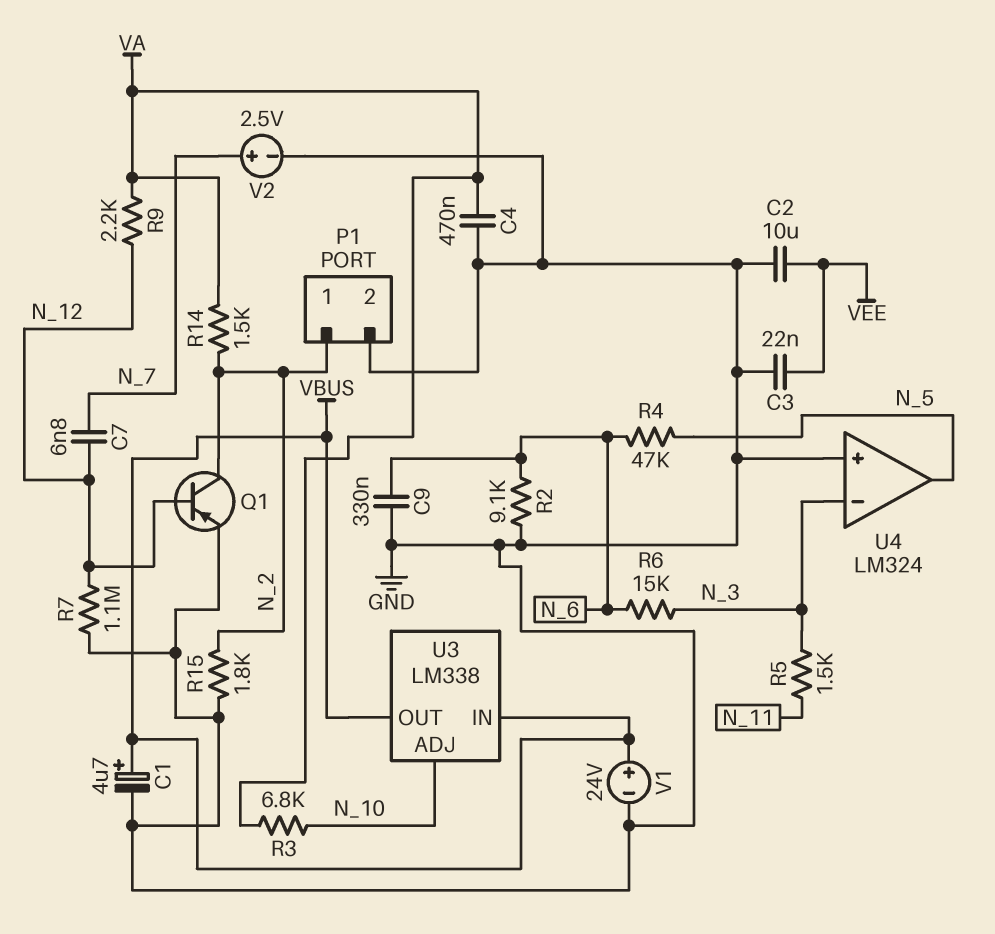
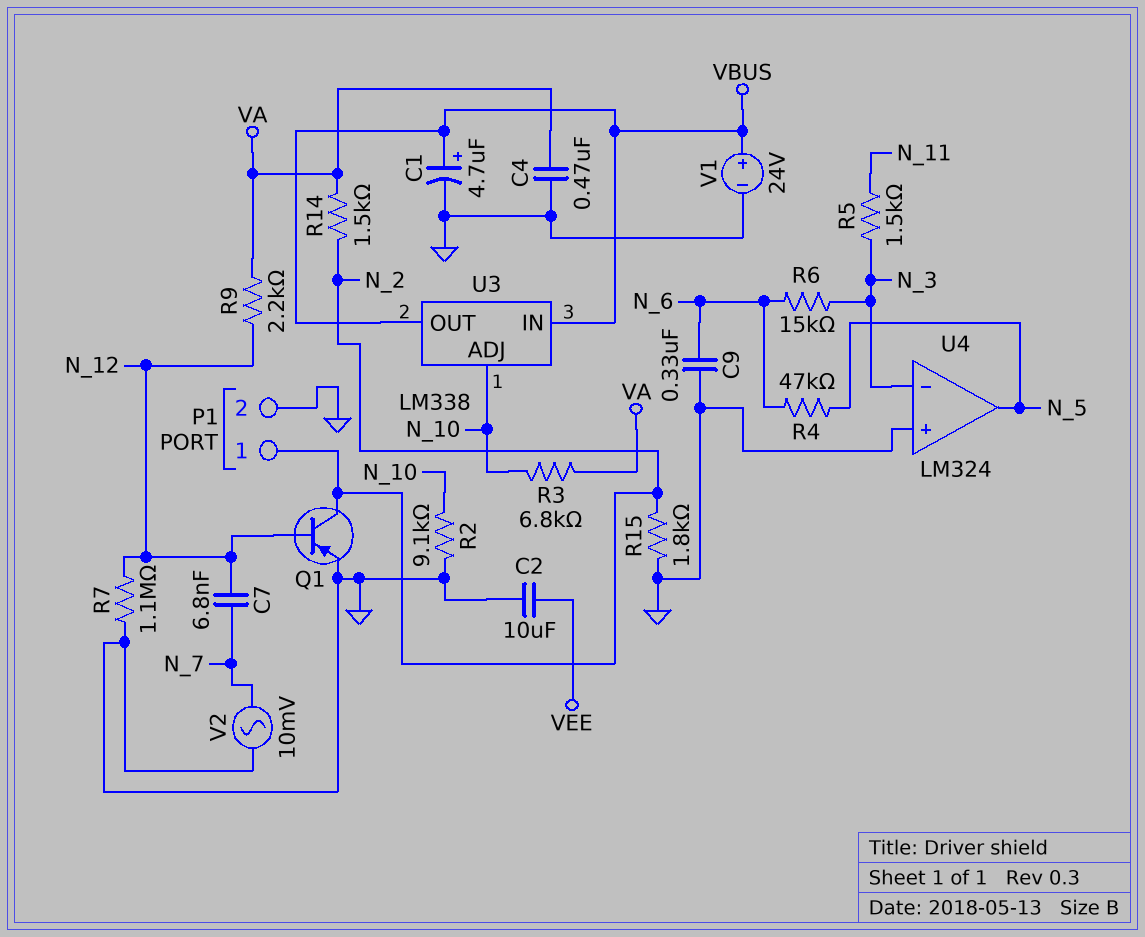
C3: 22nF (GND, VEE) -> none
R2: 9.1k (GND, N_6) -> 9.1k (GND, N_10)
V2: 2.5V (plus N_7, minus GND) -> AC 10mV (GND, N_7)

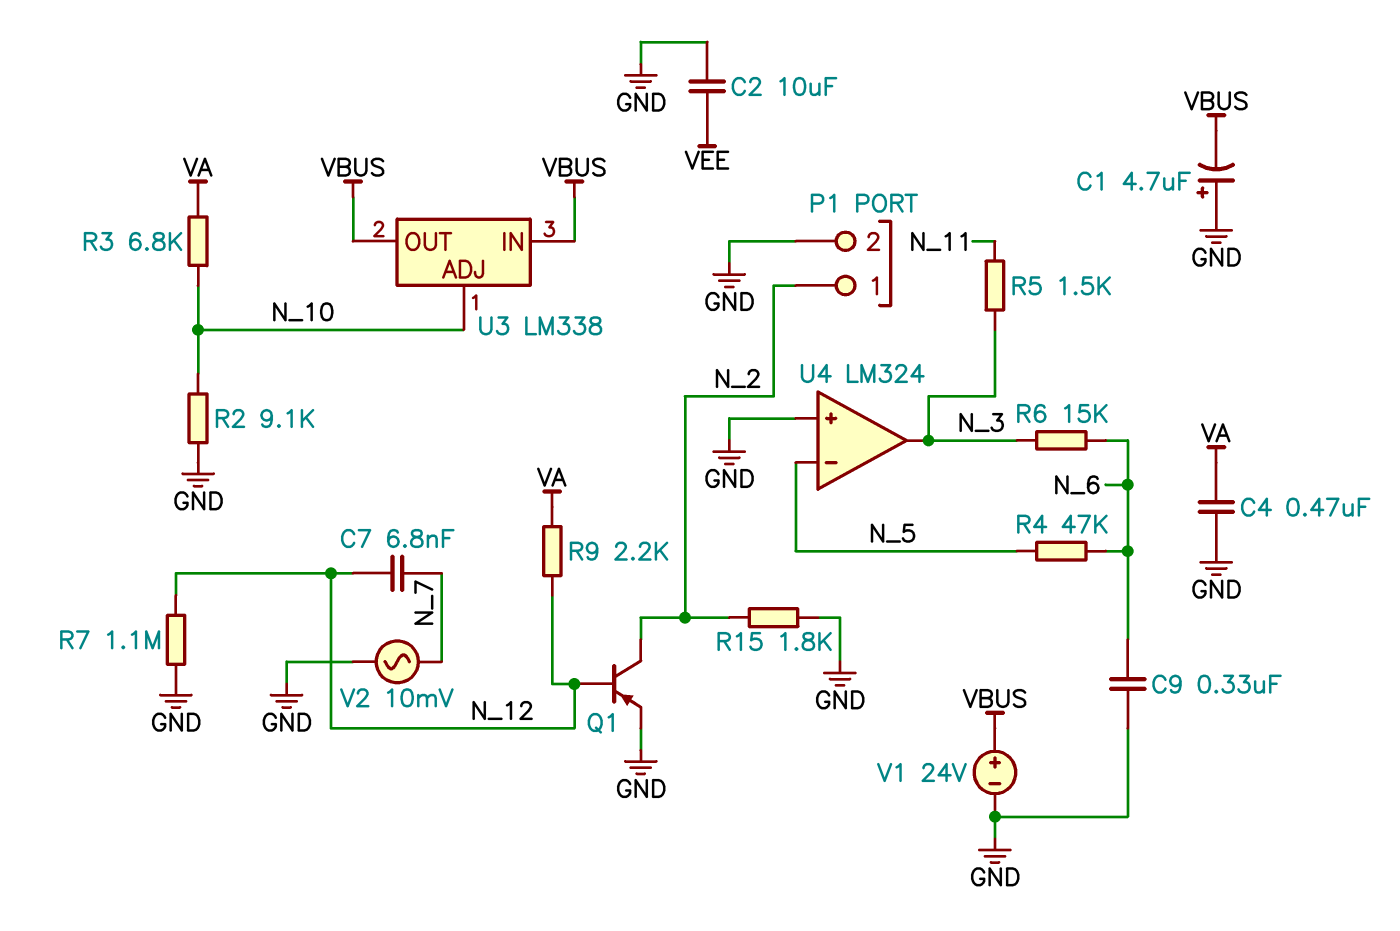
C1: 4.7uF (plus VBUS, minus GND) -> 4.7uF (plus GND, minus VBUS)
R14: 1.5k (N_2, VA) -> none
U4 pin in-: N_3 -> N_5
U4 pin out: N_5 -> N_3

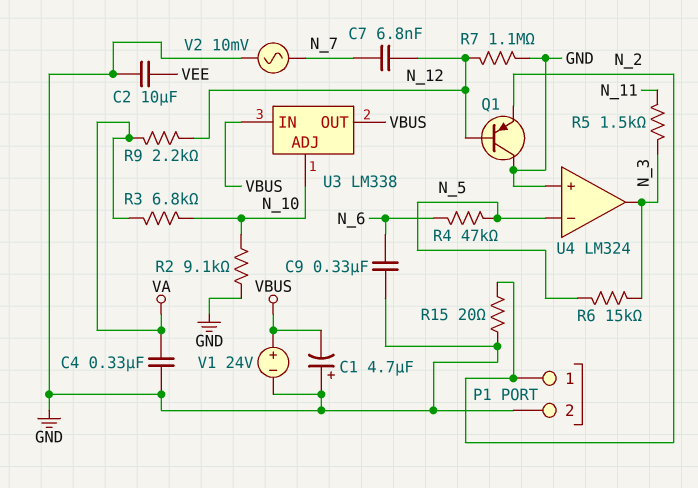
C4: 470nF (GND, VA) -> 330nF (GND, VA)
Q1: PNP (B N_12, C N_2, E GND) -> PNP (B N_12, C GND, E N_2)
R6: 15k (N_3, N_6) -> 15k (N_3, N_5)
R15: 1.8k (GND, N_2) -> 20 (GND, N_2)

